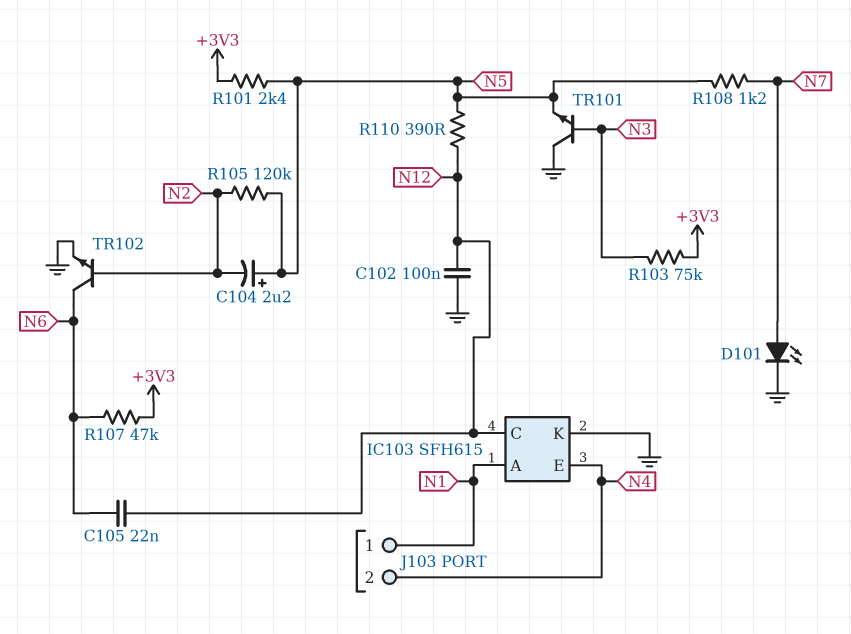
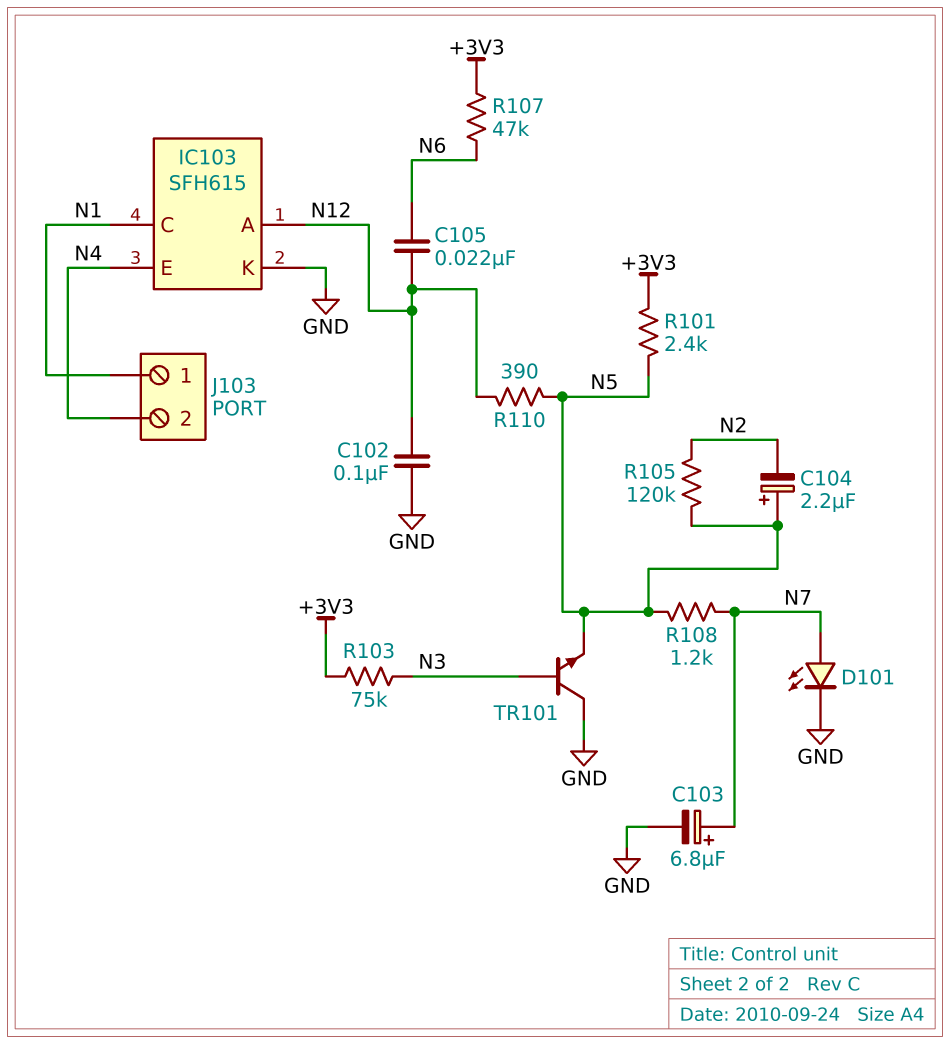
C103: none -> 6.8uF (plus N7, minus GND)
IC103 pin A: N1 -> N12
IC103 pin C: N12 -> N1
TR102: NPN (B N2, C N6, E GND) -> none

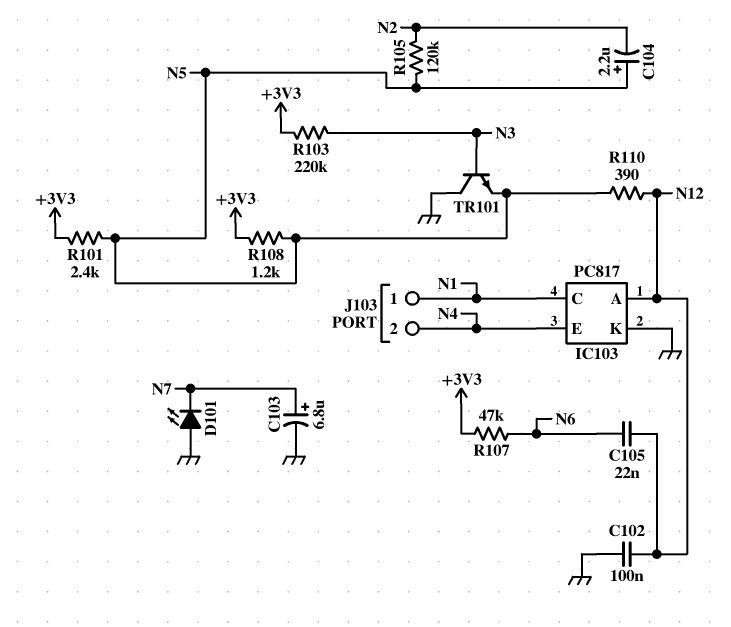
D101: LED (A N7, K GND) -> LED (A GND, K N7)
IC103: SFH615 -> PC817
R103: 75k (+3V3, N3) -> 220k (+3V3, N3)
R108: 1.2k (N5, N7) -> 1.2k (+3V3, N5)

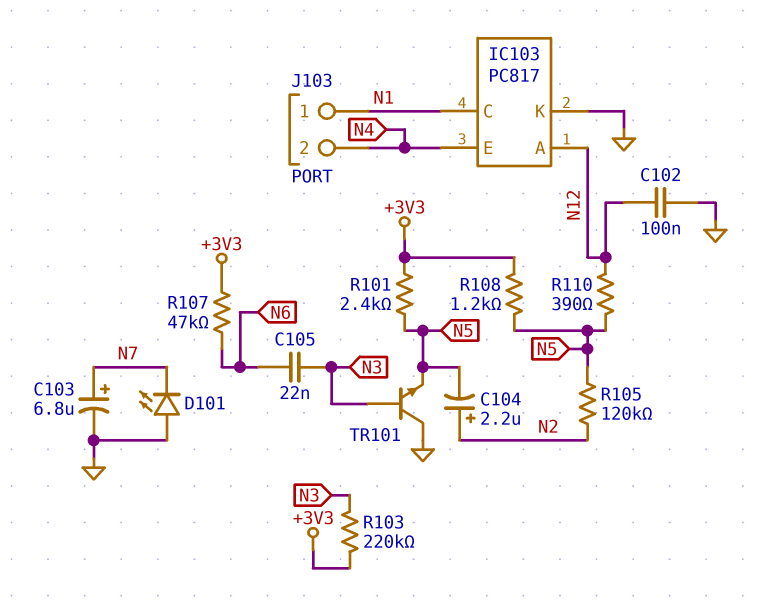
C104: 2.2uF (plus N5, minus N2) -> 2.2uF (plus N2, minus N5)
C105: 22nF (N6, N12) -> 22nF (N3, N6)

